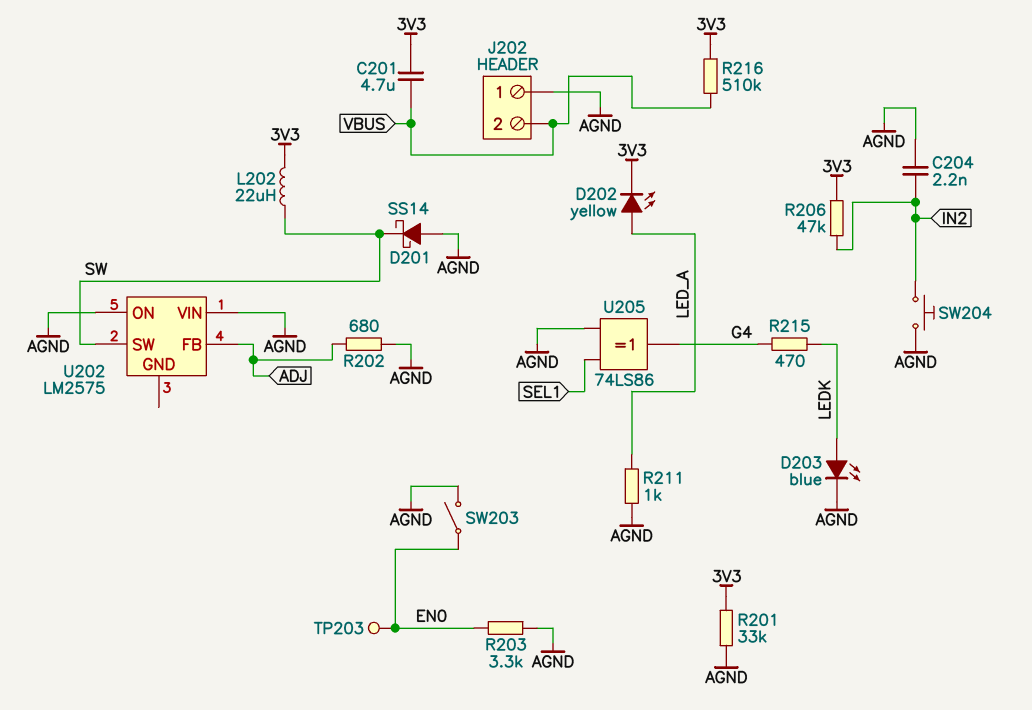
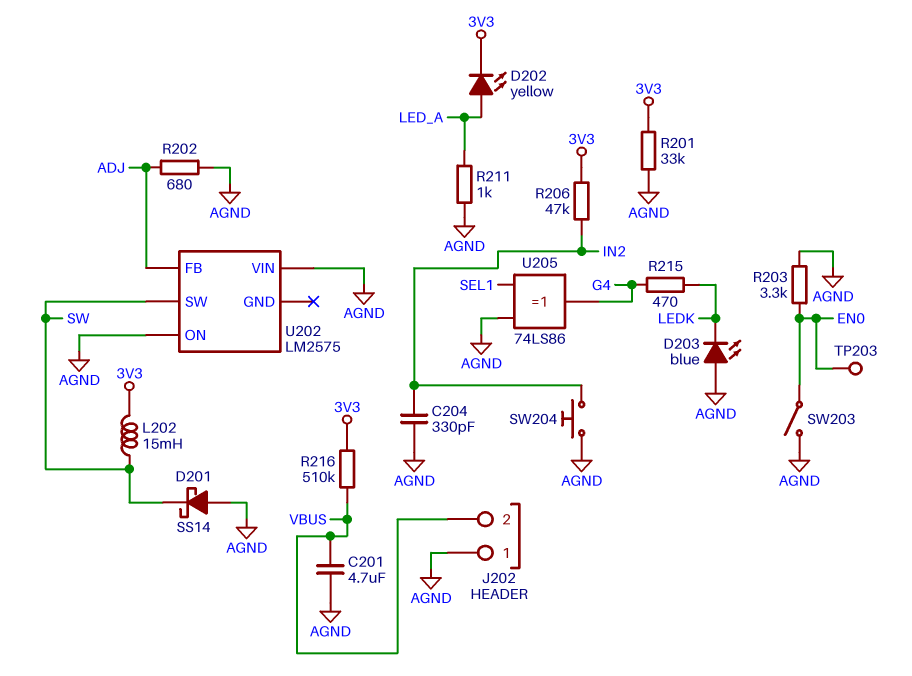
C201: 4.7uF (3V3, VBUS) -> 4.7uF (AGND, VBUS)
C204: 2.2nF (AGND, IN2) -> 330pF (AGND, IN2)
D203: LED blue (A LEDK, K AGND) -> LED blue (A AGND, K LEDK)
L202: 22uH (3V3, SW) -> 15mH (3V3, SW)

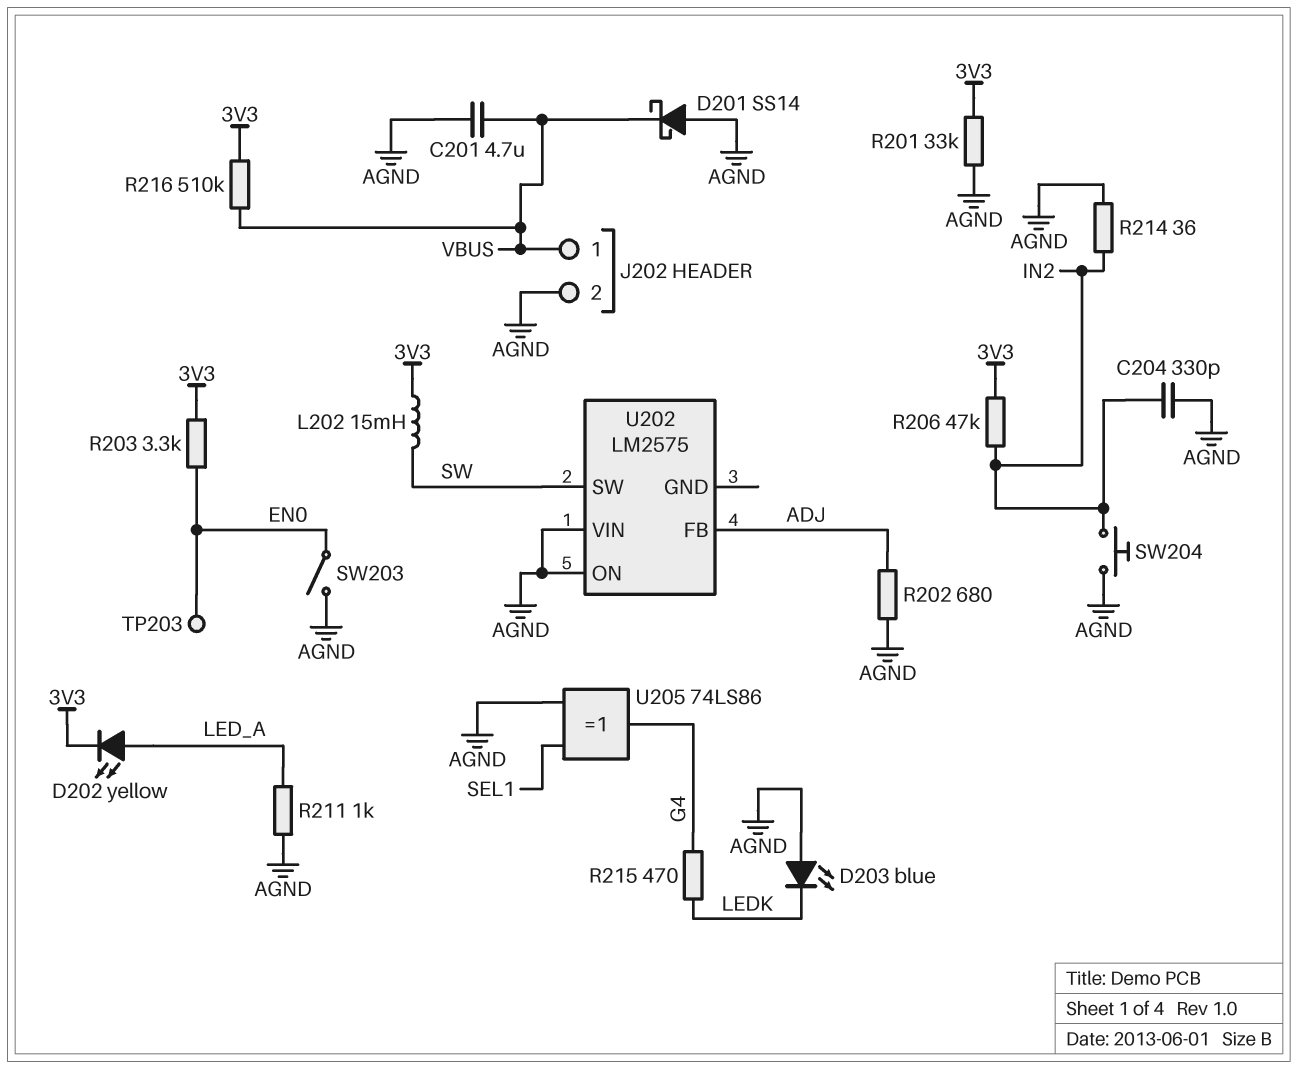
D201: schottky SS14 (A AGND, K SW) -> schottky SS14 (A AGND, K VBUS)
J202 pin 1: AGND -> VBUS
J202 pin 2: VBUS -> AGND
R203: 3.3k (AGND, EN0) -> 3.3k (3V3, EN0)
R214: none -> 36 (AGND, IN2)

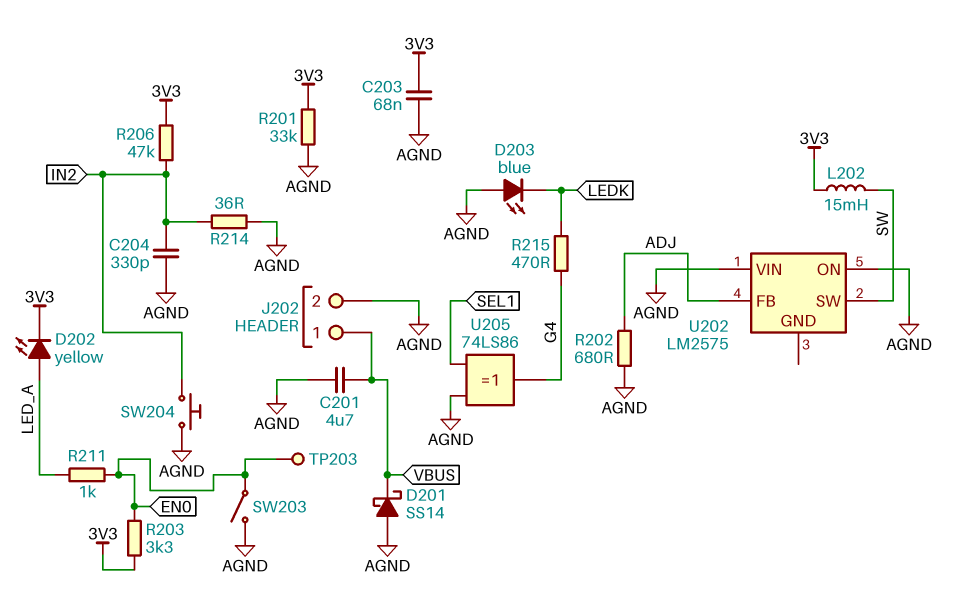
C203: none -> 68nF (3V3, AGND)
R211: 1k (AGND, LED_A) -> 1k (EN0, LED_A)
R216: 510k (3V3, VBUS) -> none

